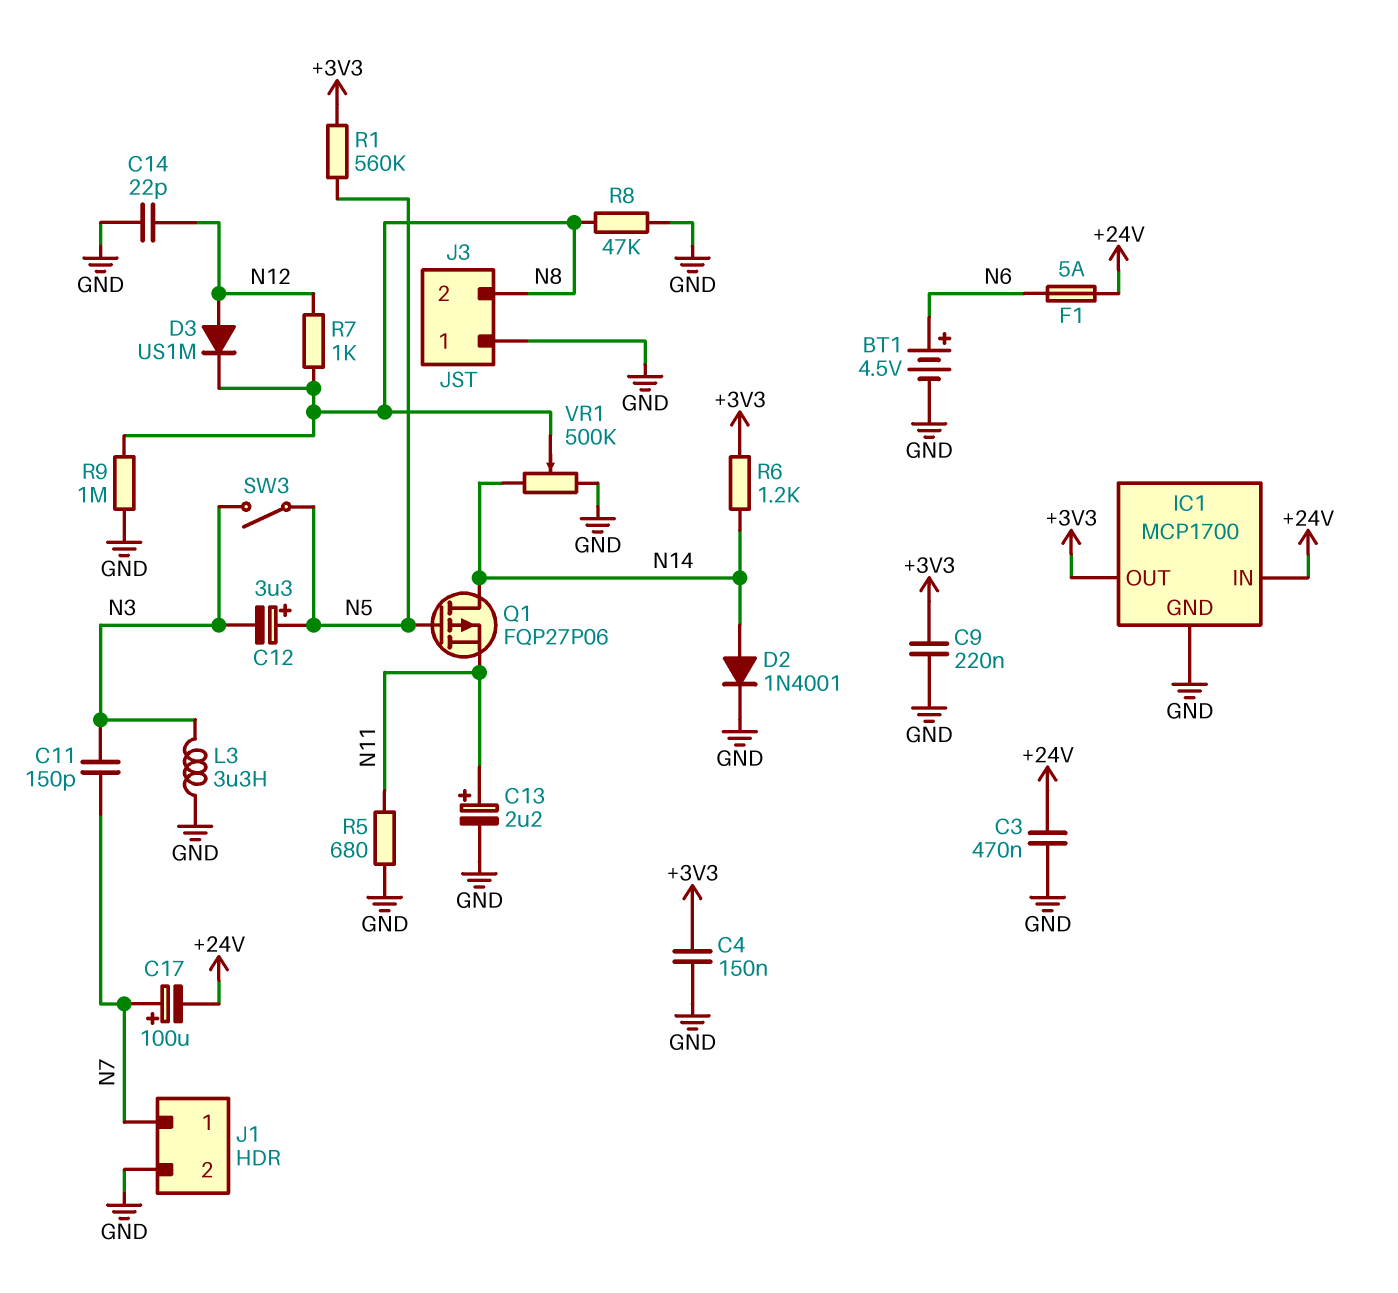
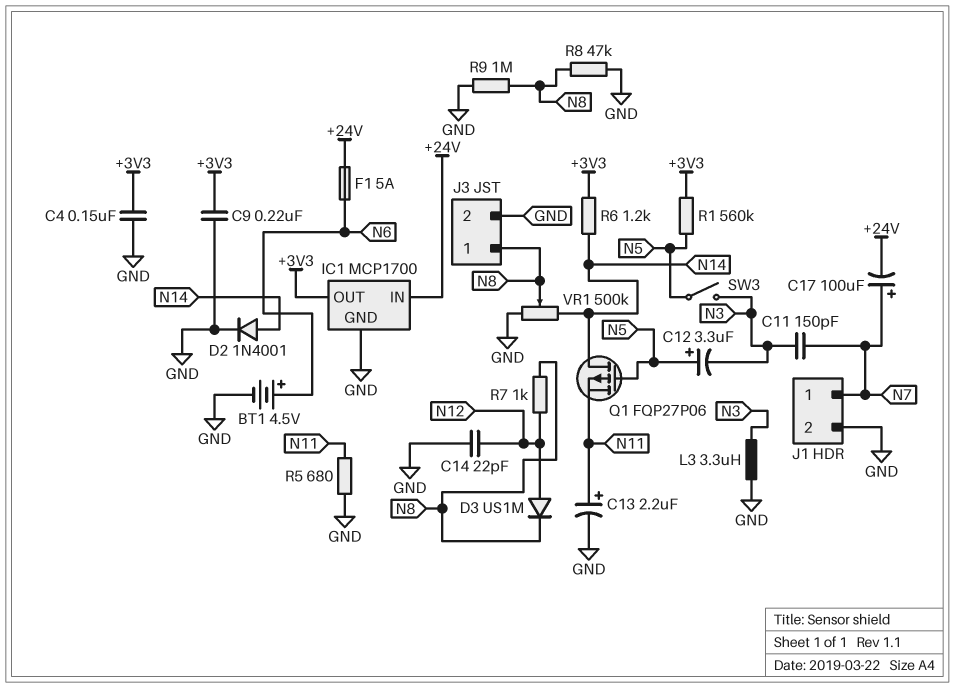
C3: 470nF (+24V, GND) -> none
J3 pin 1: GND -> N8
J3 pin 2: N8 -> GND

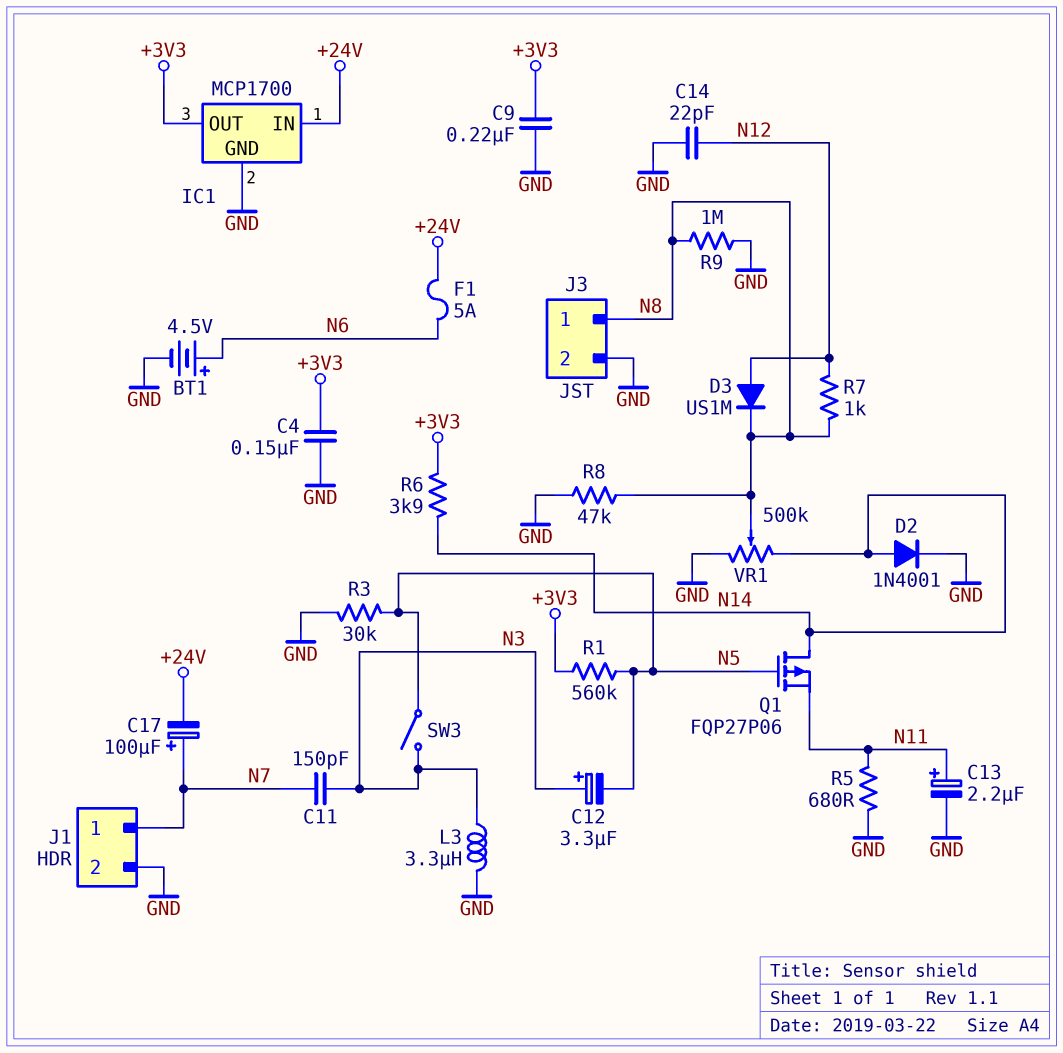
C12: 3.3uF (plus N5, minus N3) -> 3.3uF (plus N3, minus N5)
R3: none -> 30k (GND, N5)
R6: 1.2k (+3V3, N14) -> 3.9k (+3V3, N14)

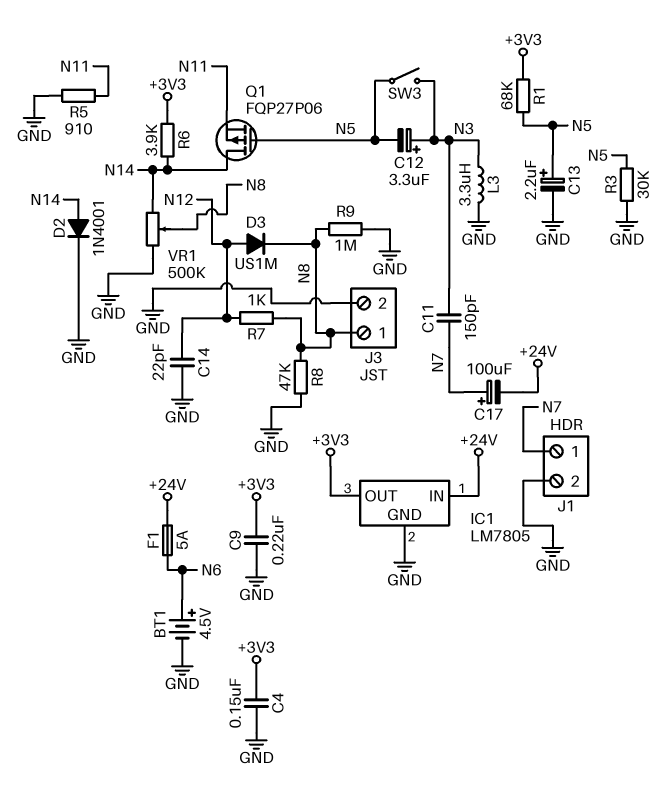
C13: 2.2uF (plus N11, minus GND) -> 2.2uF (plus N5, minus GND)
IC1: MCP1700 -> LM7805
R1: 560k (+3V3, N5) -> 68k (+3V3, N5)
R5: 680 (GND, N11) -> 910 (GND, N11)

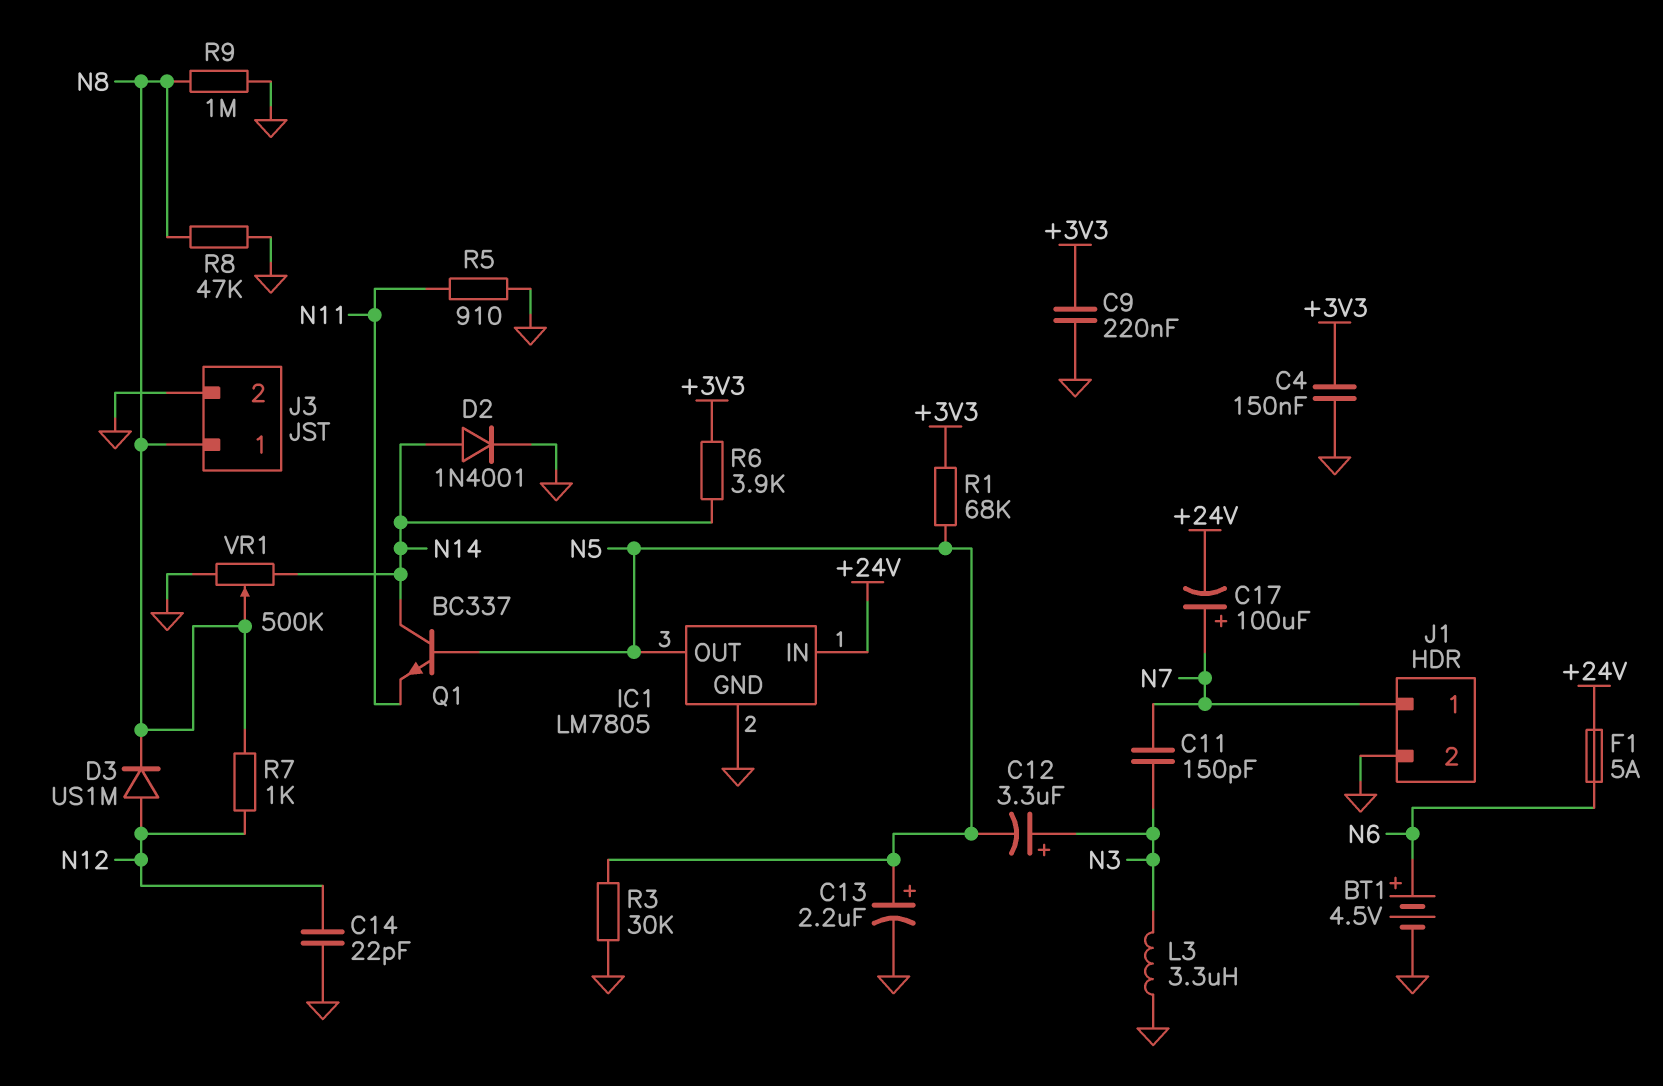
IC1 pin OUT: +3V3 -> N5
Q1: PMOS FQP27P06 (G N5, D N14, S N11) -> NPN BC337 (B N5, C N14, E N11)
SW3: switch (N3, N5) -> none

